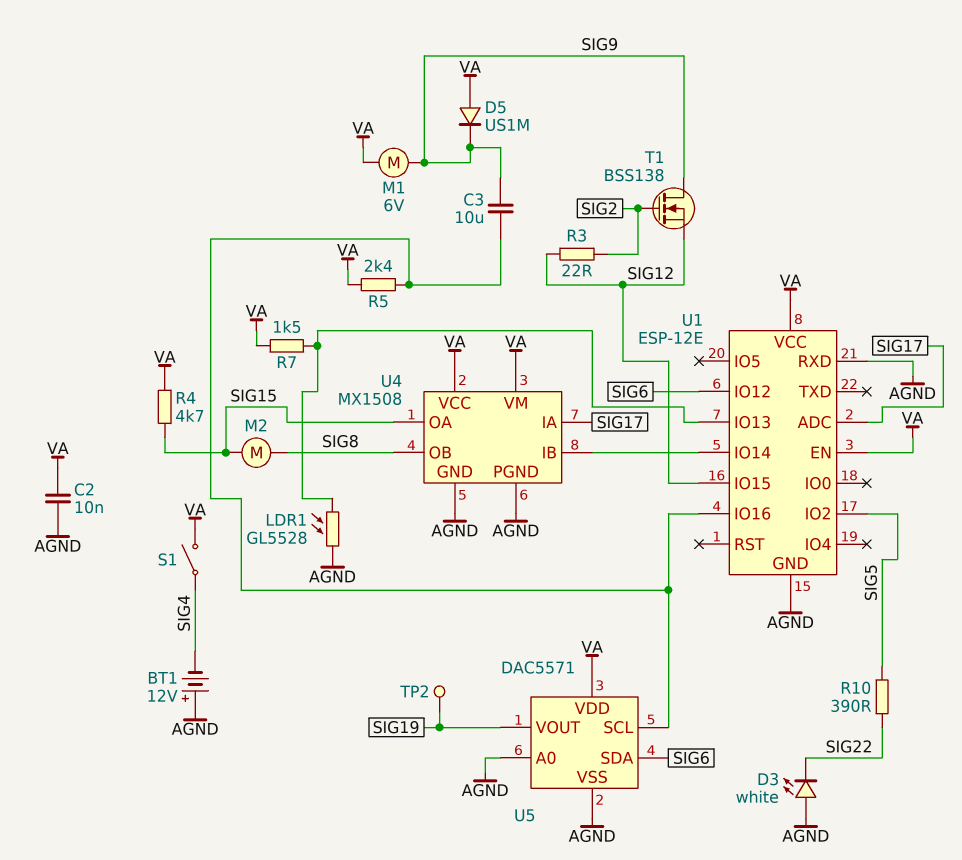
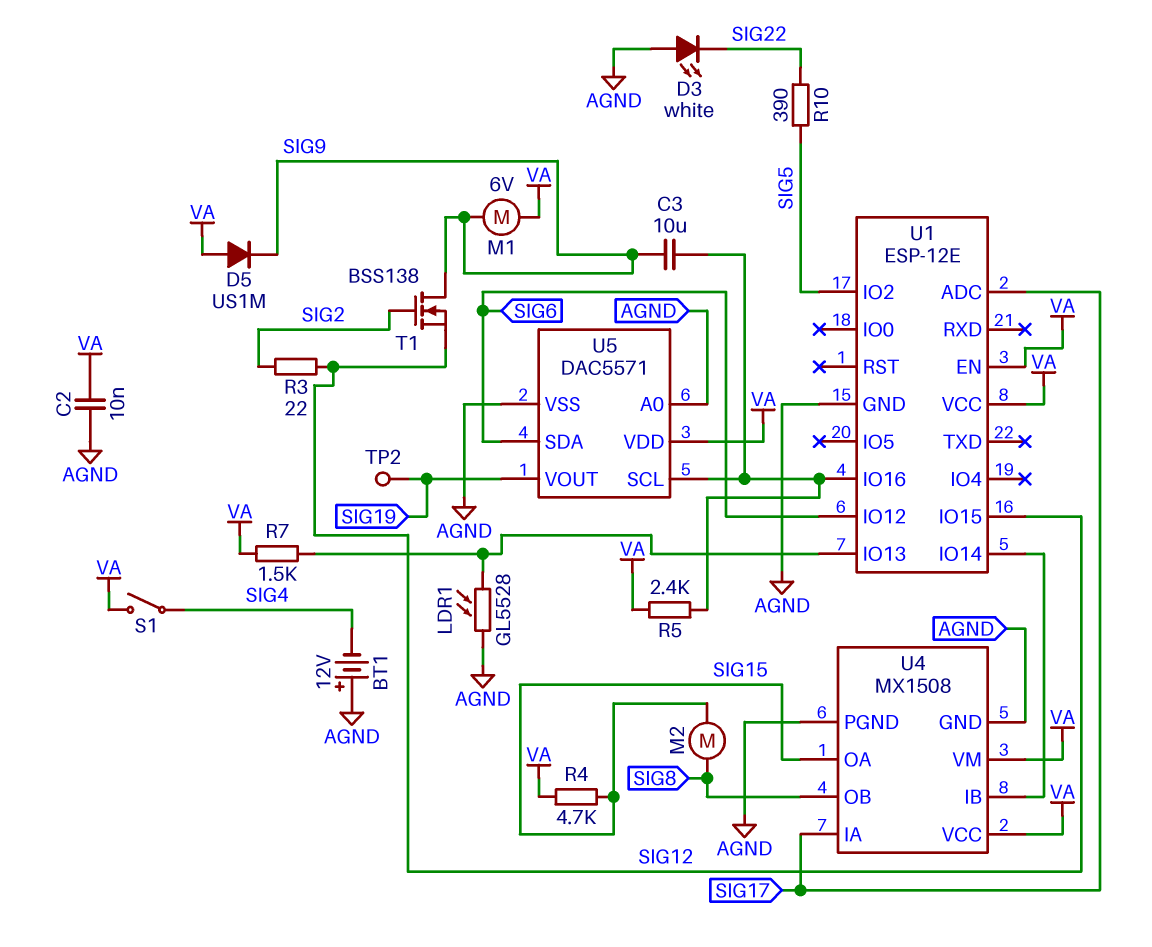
U1 pin RXD: AGND -> none

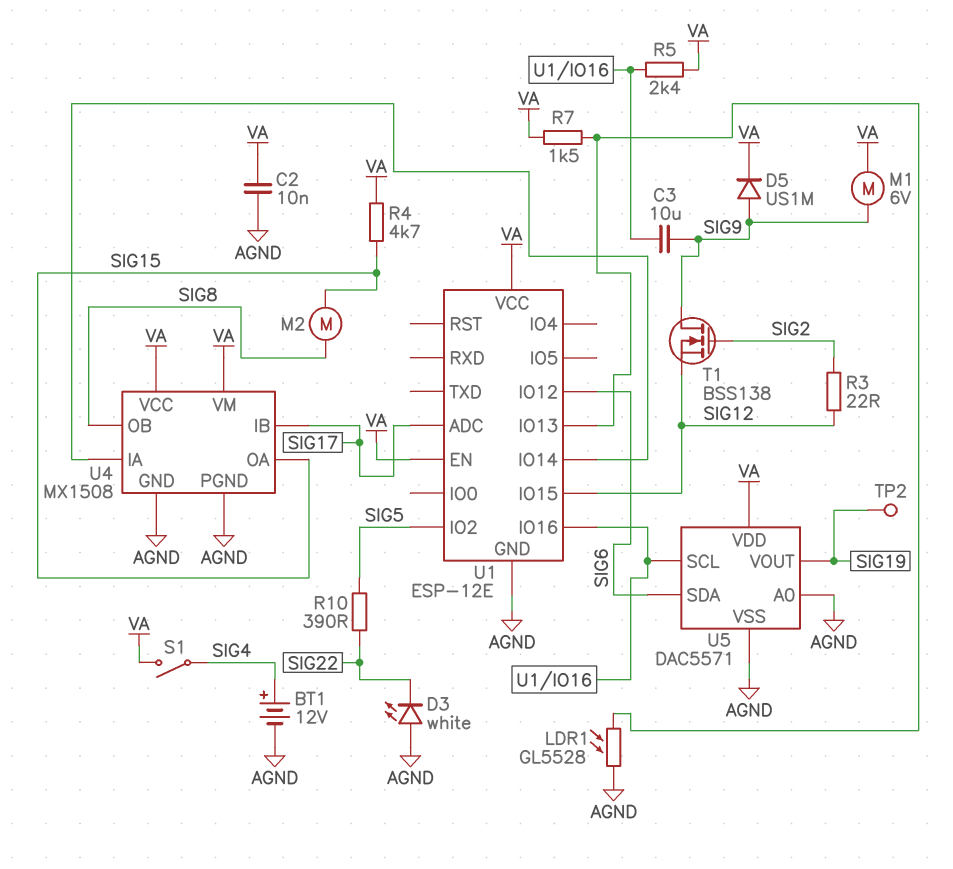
BT1: 12V (plus AGND, minus SIG4) -> 12V (plus SIG4, minus AGND)
D5: diode US1M (A VA, K SIG9) -> diode US1M (A SIG9, K VA)
U4 pin IA: SIG17 -> U1/IO14
U4 pin IB: U1/IO14 -> SIG17

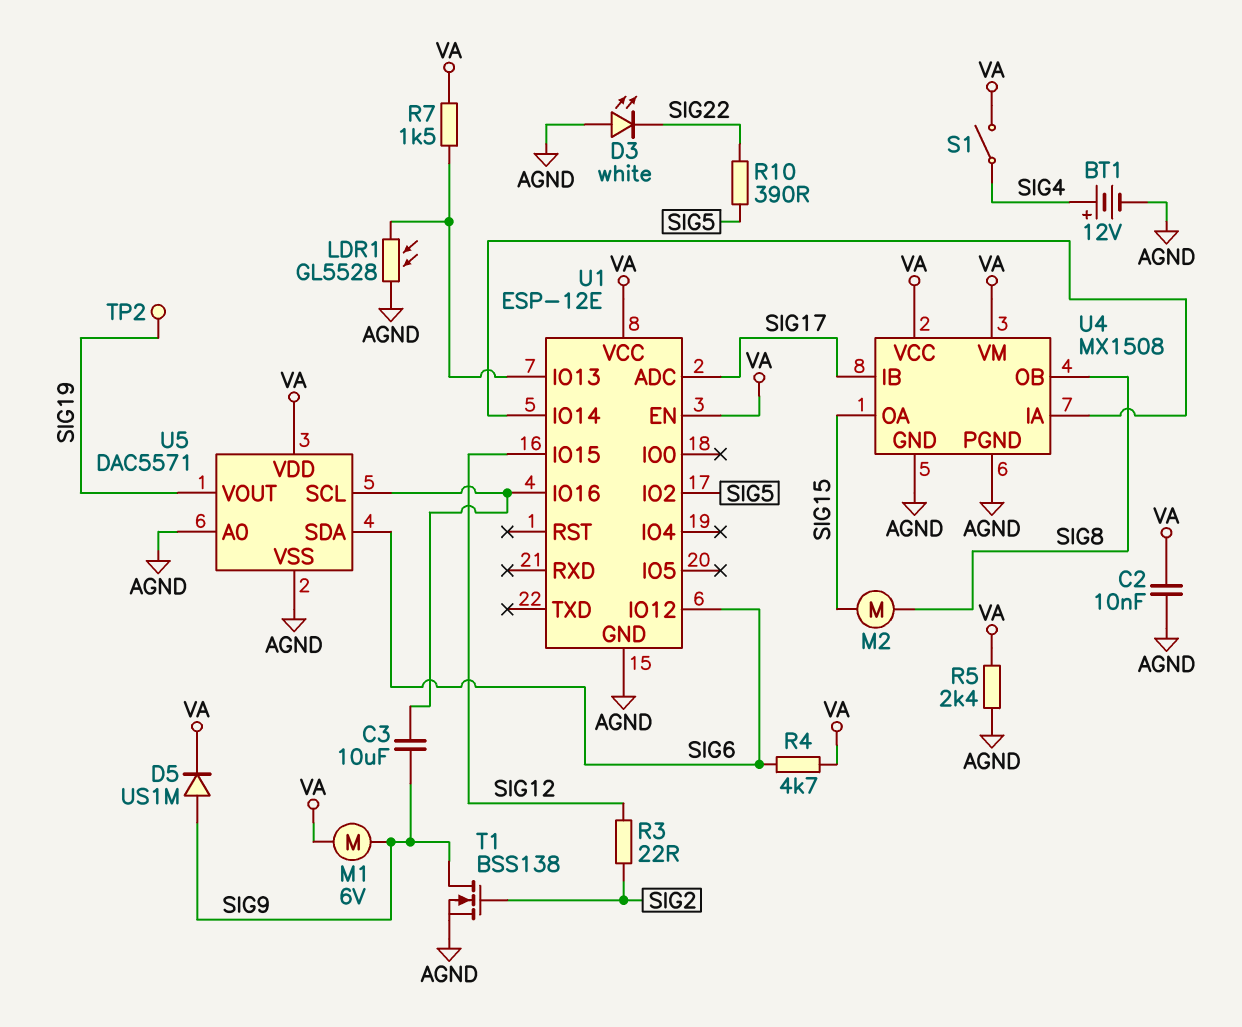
R4: 4.7k (SIG15, VA) -> 4.7k (SIG6, VA)
R5: 2.4k (U1/IO16, VA) -> 2.4k (AGND, VA)
T1: NMOS BSS138 (G SIG2, D SIG9, S SIG12) -> NMOS BSS138 (G SIG2, D SIG9, S AGND)

